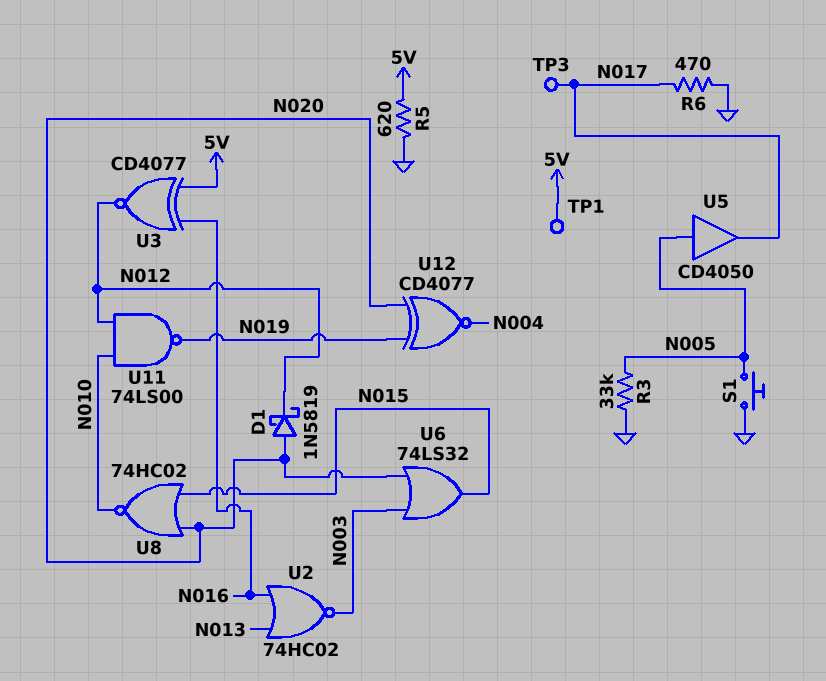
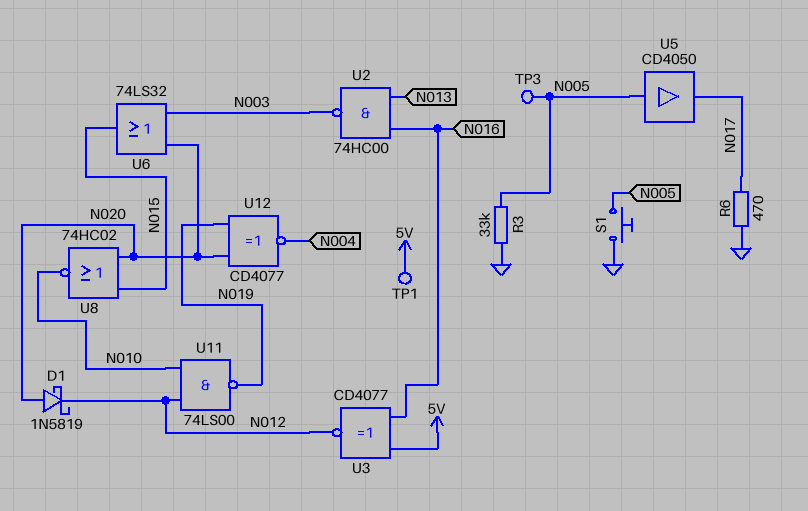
R5: 620 (5V, GND) -> none
TP3: test point (N017) -> test point (N005)
U2: NOR 74HC02 (in N013, in N016, out N003) -> NAND 74HC00 (in N013, in N016, out N003)

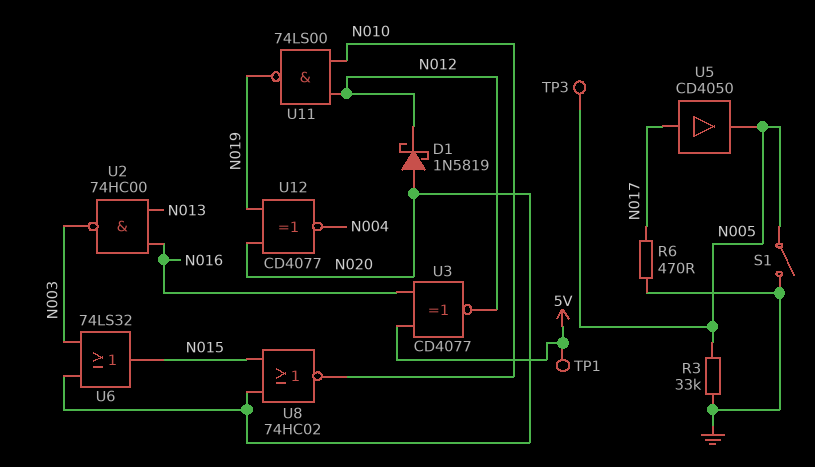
S1: button (GND, N005) -> switch (GND, N005)
U5: buffer CD4050 (in N005, out N017) -> buffer CD4050 (in N017, out N005)

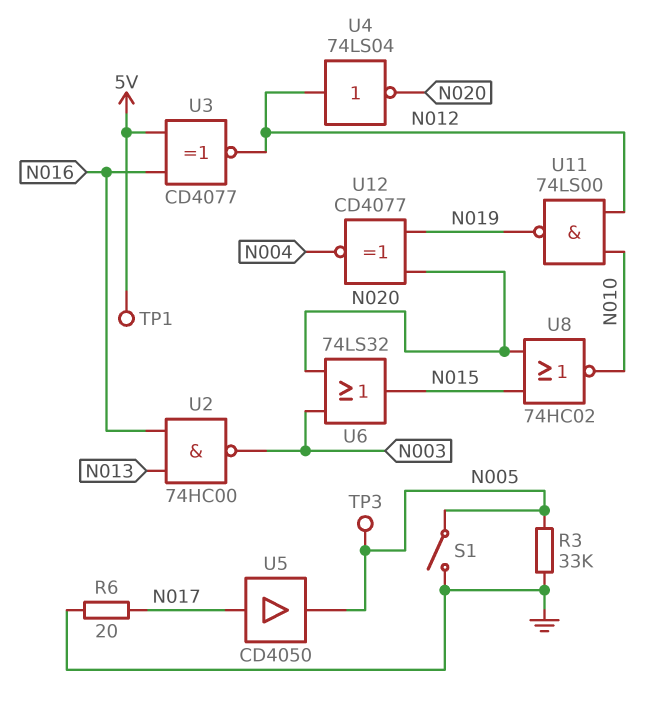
D1: schottky 1N5819 (A N020, K N012) -> none
R6: 470 (GND, N017) -> 20 (GND, N017)
U4: none -> NOT 74LS04 (in N012, out N020)

